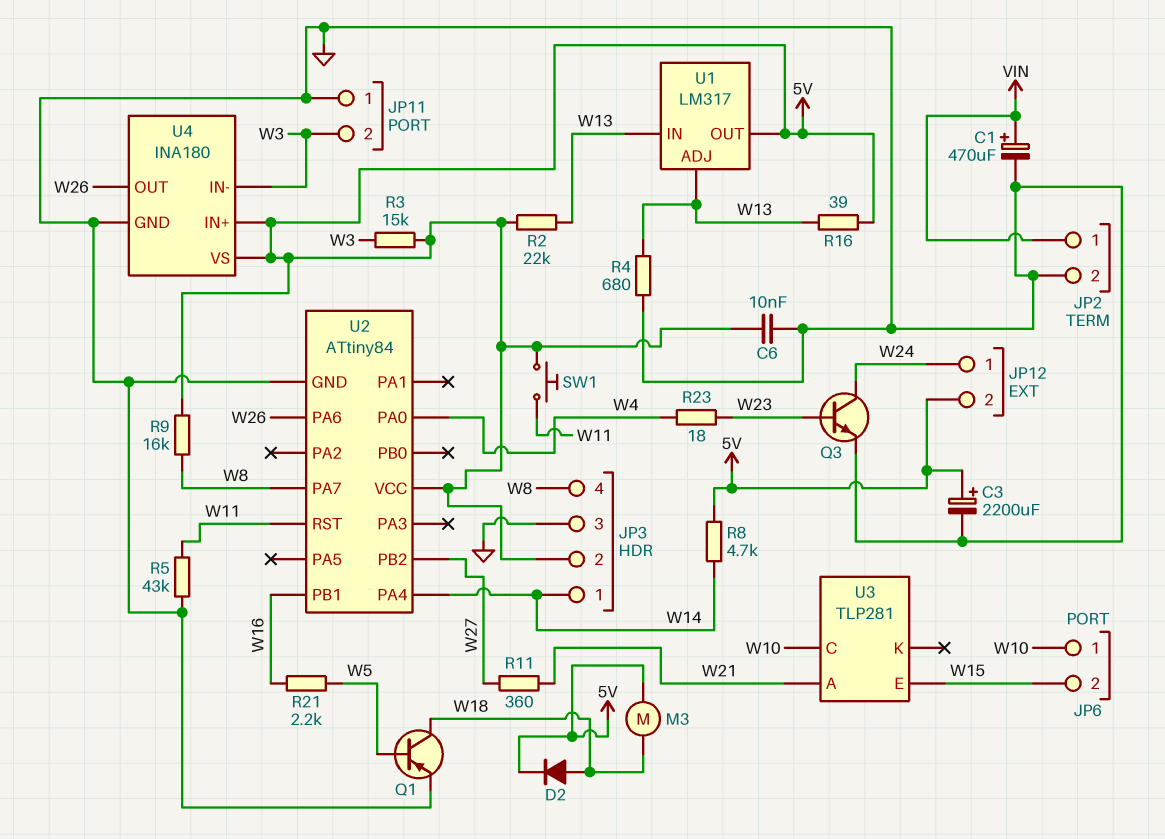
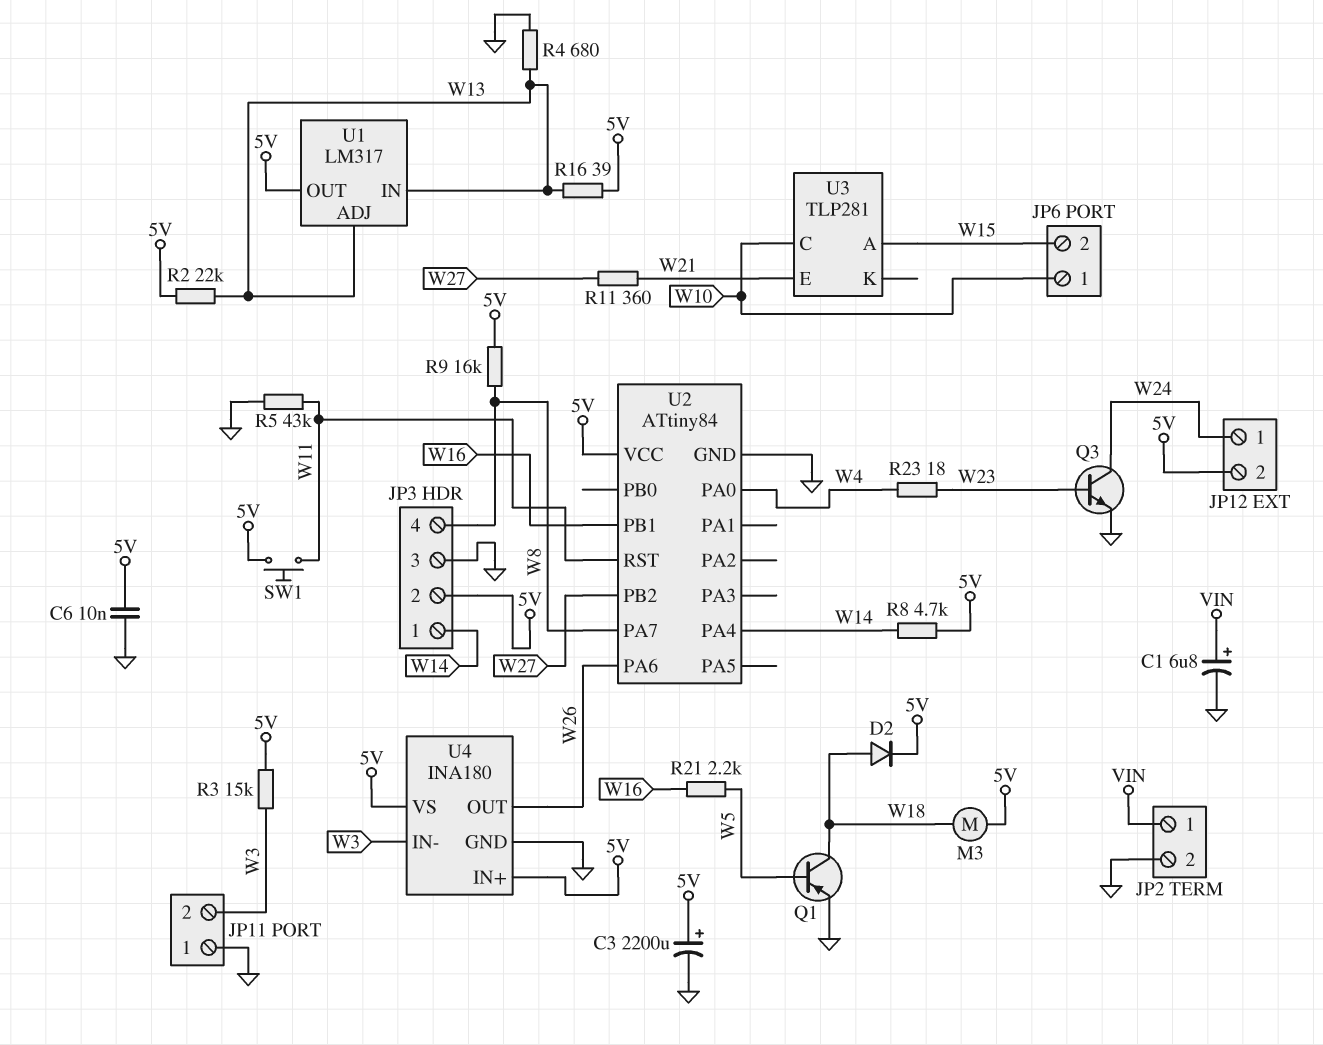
C1: 470uF (plus VIN, minus GND) -> 6.8uF (plus VIN, minus GND)
U3 pin A: W21 -> W15
U3 pin E: W15 -> W21

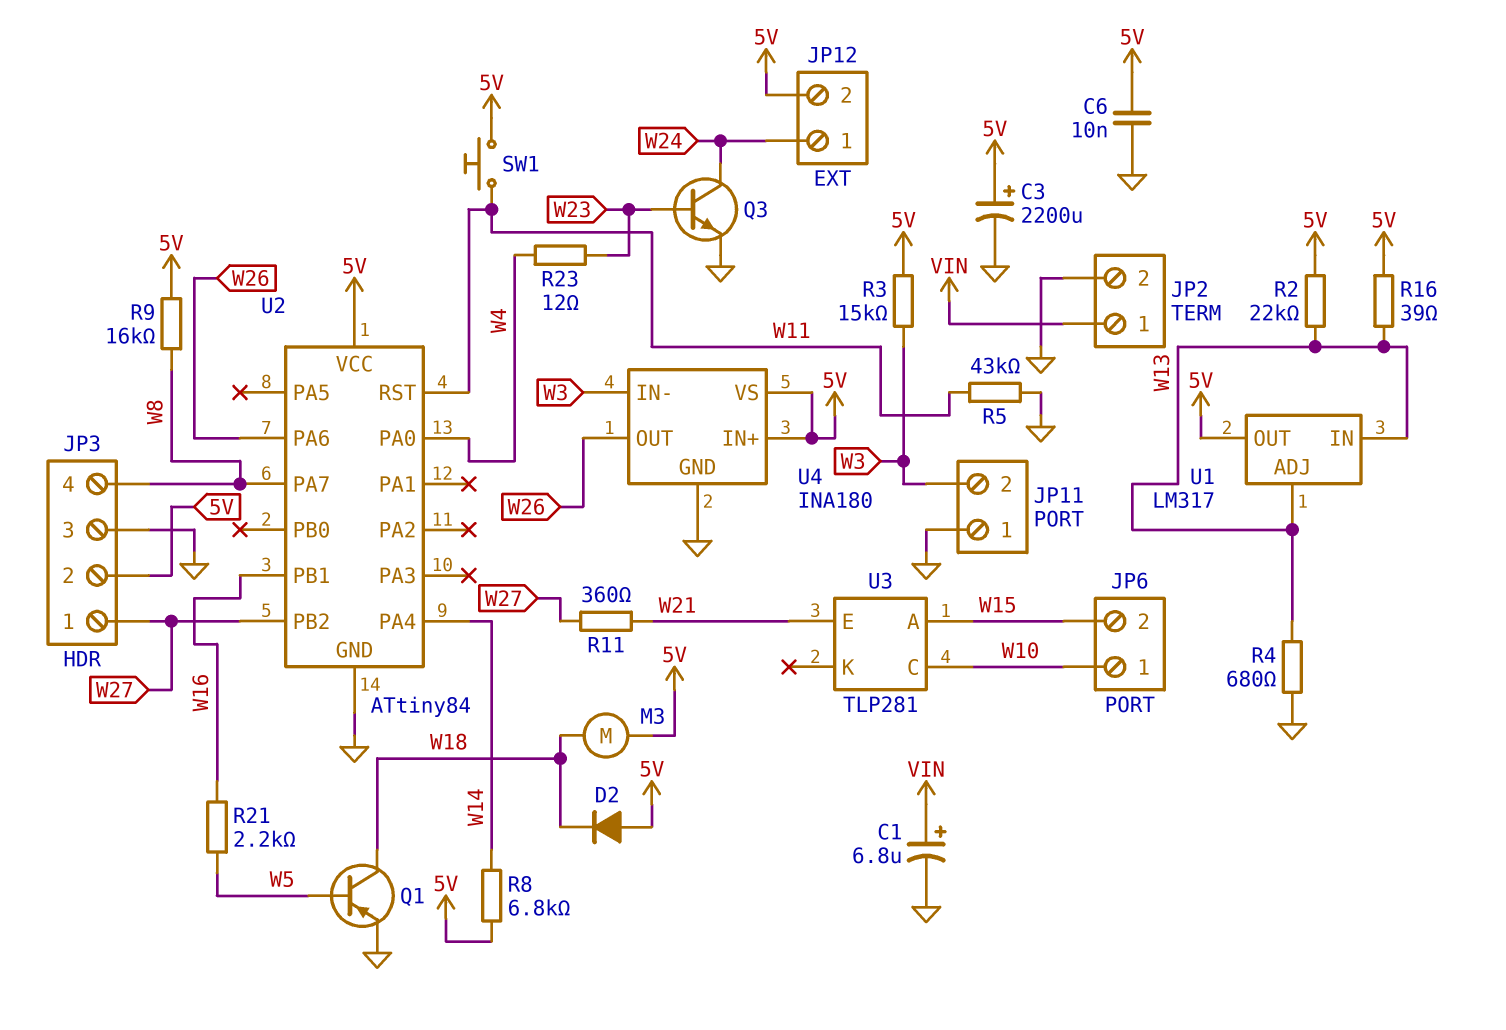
D2: diode (A W18, K 5V) -> diode (A 5V, K W18)
JP3 pin 1: W14 -> W27
R8: 4.7k (5V, W14) -> 6.8k (5V, W14)
R23: 18 (W4, W23) -> 12 (W4, W23)

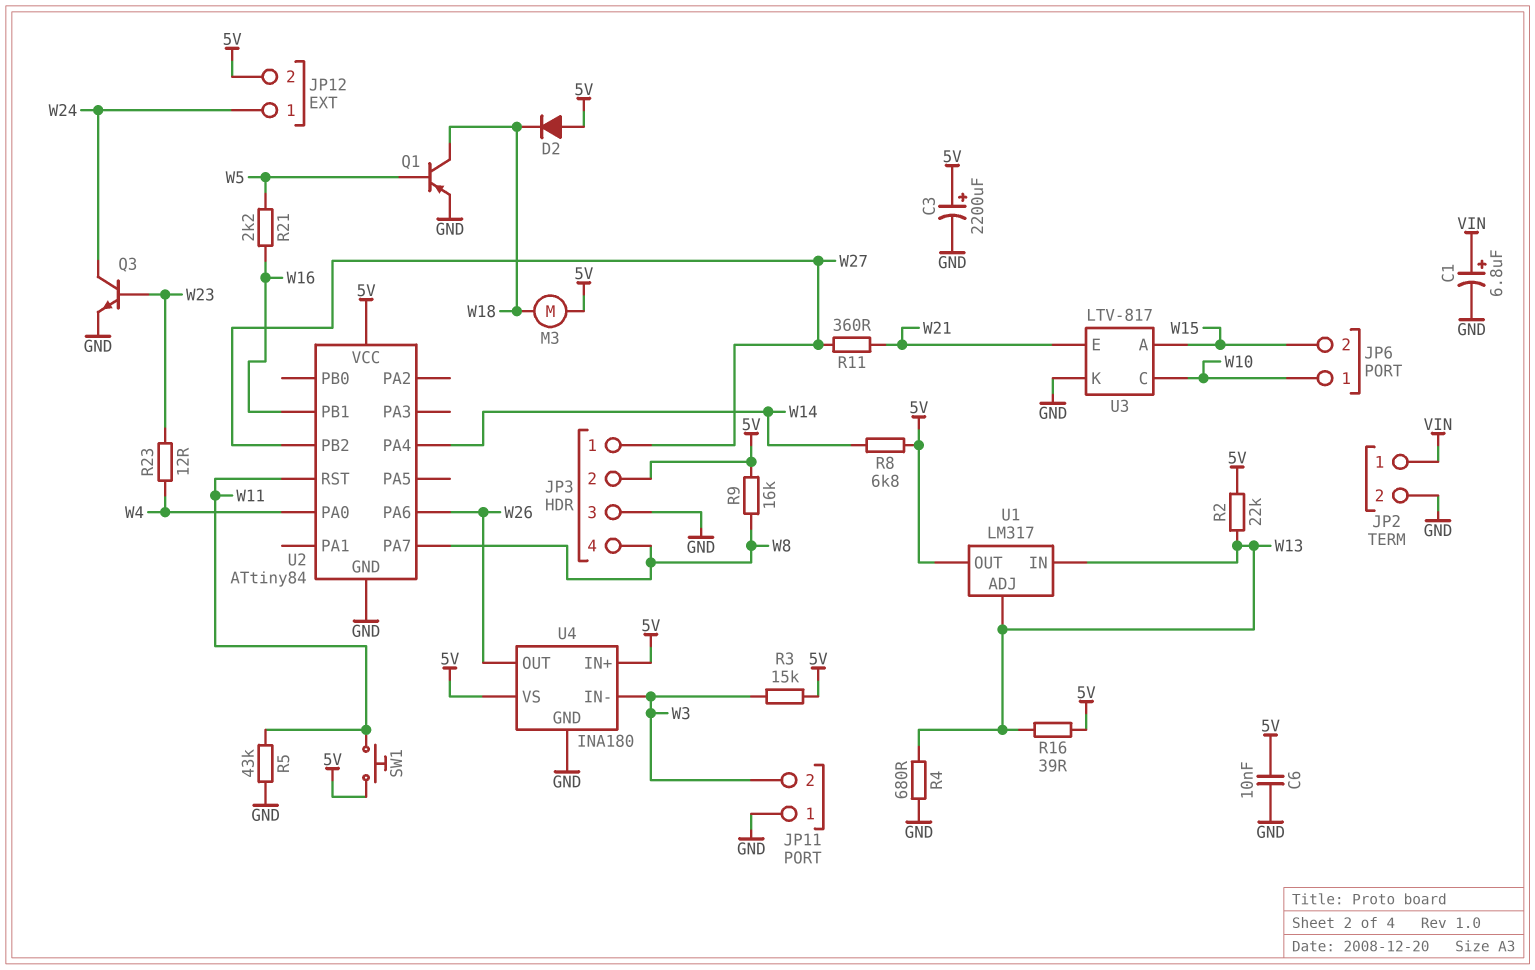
U3: TLP281 -> LTV-817
U3 pin K: none -> GND

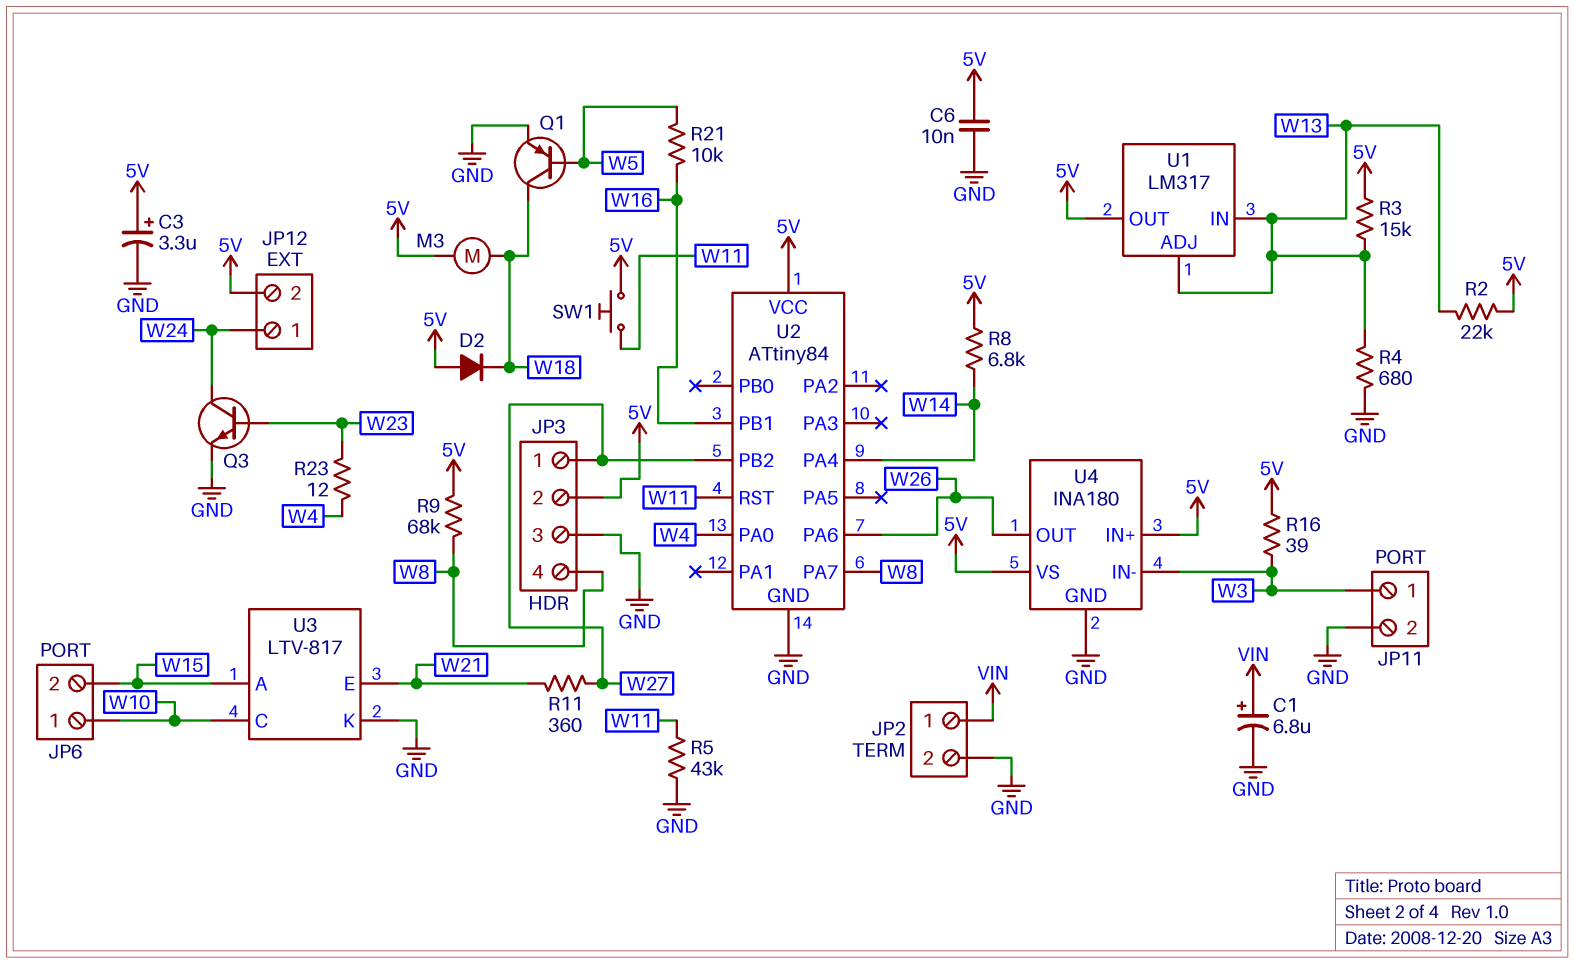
C3: 2200uF (plus 5V, minus GND) -> 3.3uF (plus 5V, minus GND)
JP11 pin 1: GND -> W3
JP11 pin 2: W3 -> GND
R3: 15k (5V, W3) -> 15k (5V, W13)
R9: 16k (5V, W8) -> 68k (5V, W8)
R16: 39 (5V, W13) -> 39 (5V, W3)
R21: 2.2k (W5, W16) -> 10k (W5, W16)

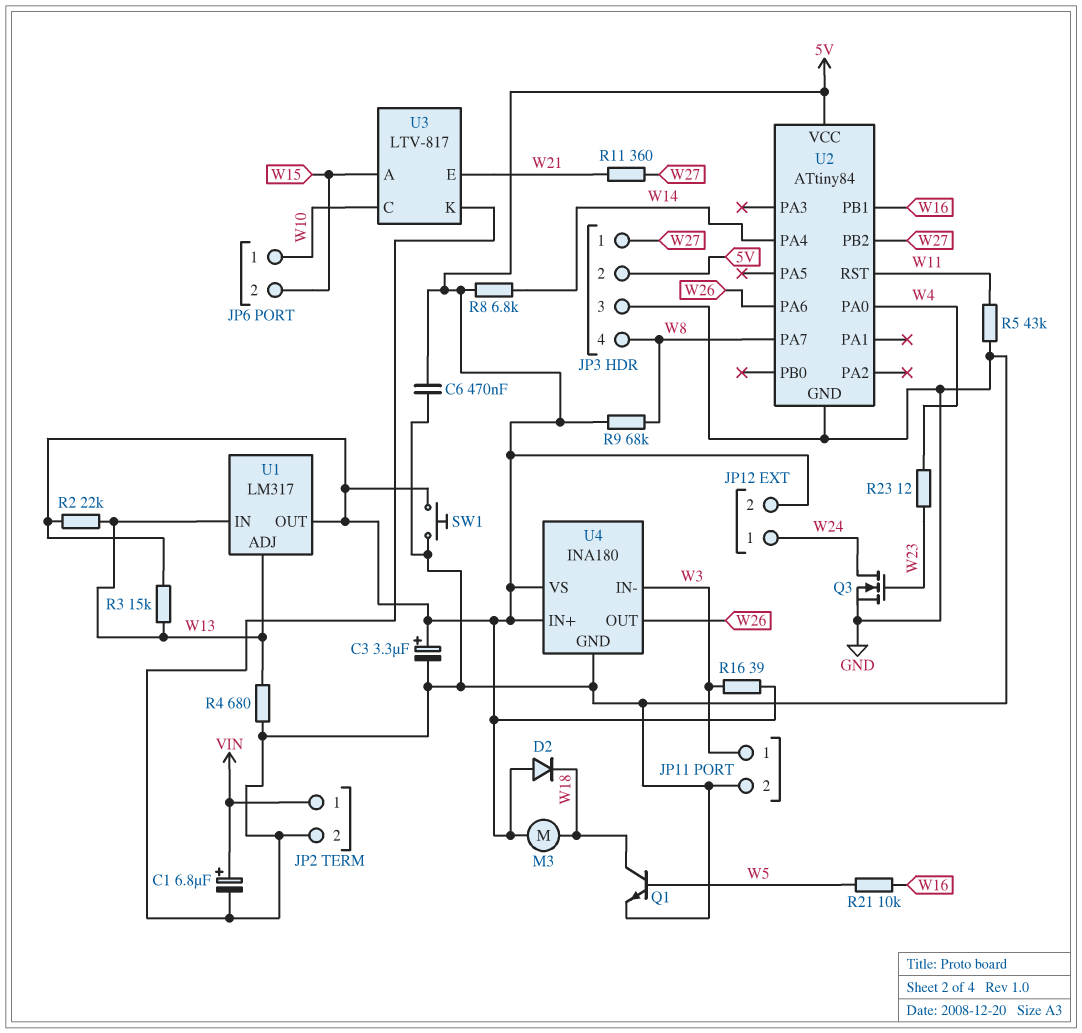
C6: 10nF (5V, GND) -> 470nF (5V, GND)
Q1: PNP (B W5, C W18, E GND) -> NPN (B W5, C W18, E GND)
Q3: NPN (B W23, C W24, E GND) -> NMOS (G W23, D W24, S GND)
SW1: button (5V, W11) -> button (5V, GND)

